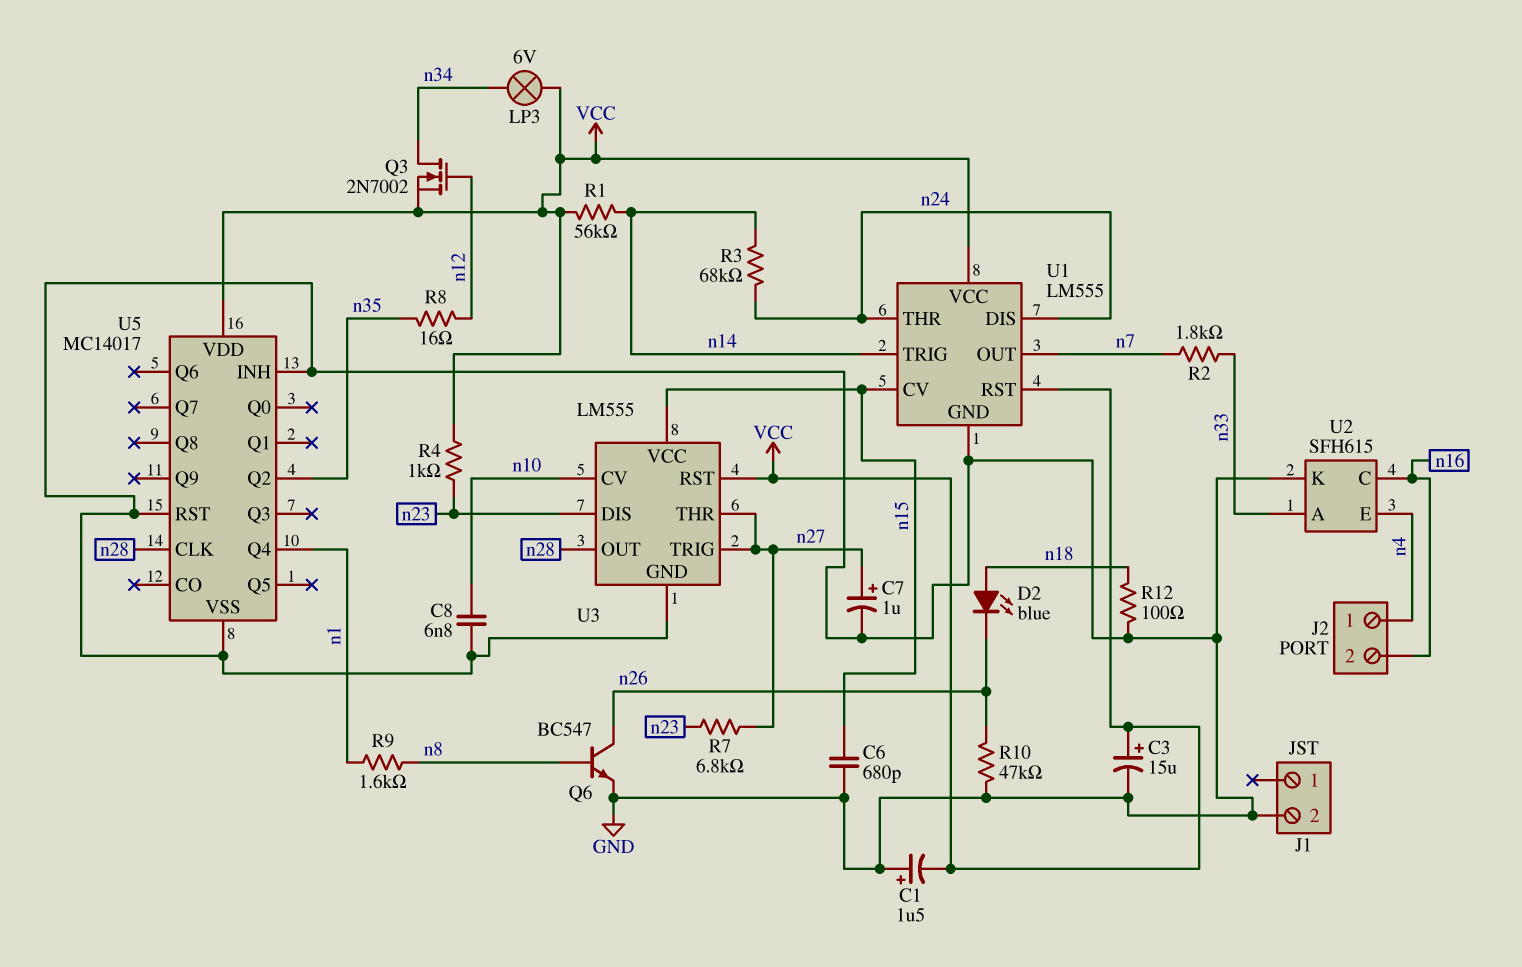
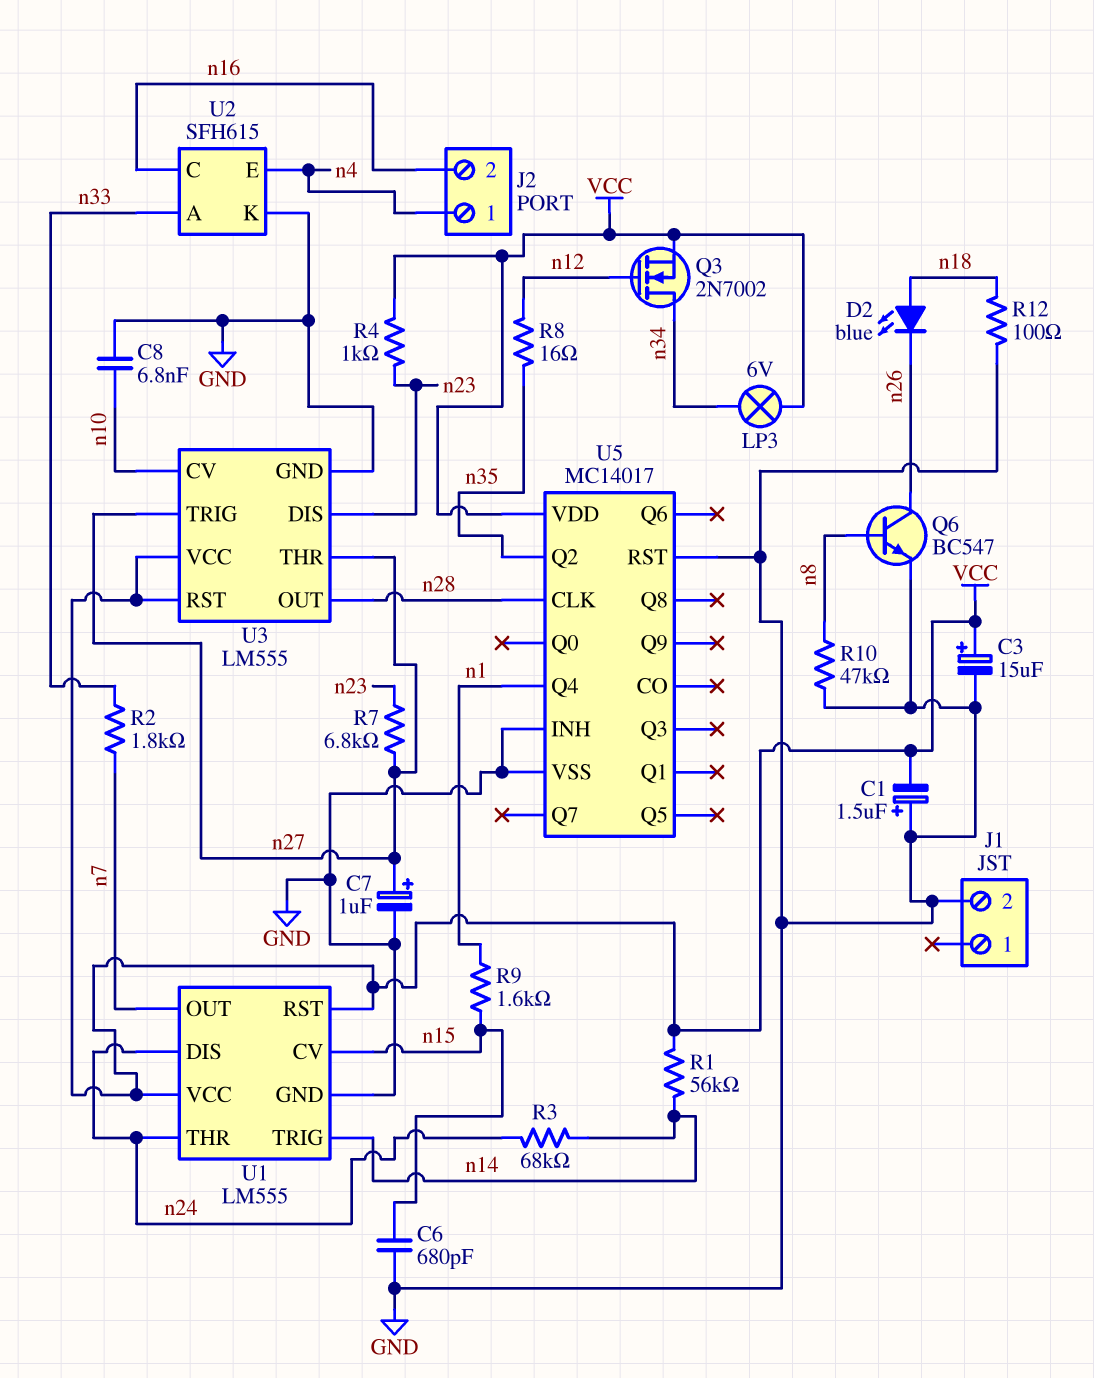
R9: 1.6k (n1, n8) -> 1.6k (n1, n15)
R10: 47k (GND, n26) -> 47k (GND, n8)
U3 pin VCC: n15 -> VCC

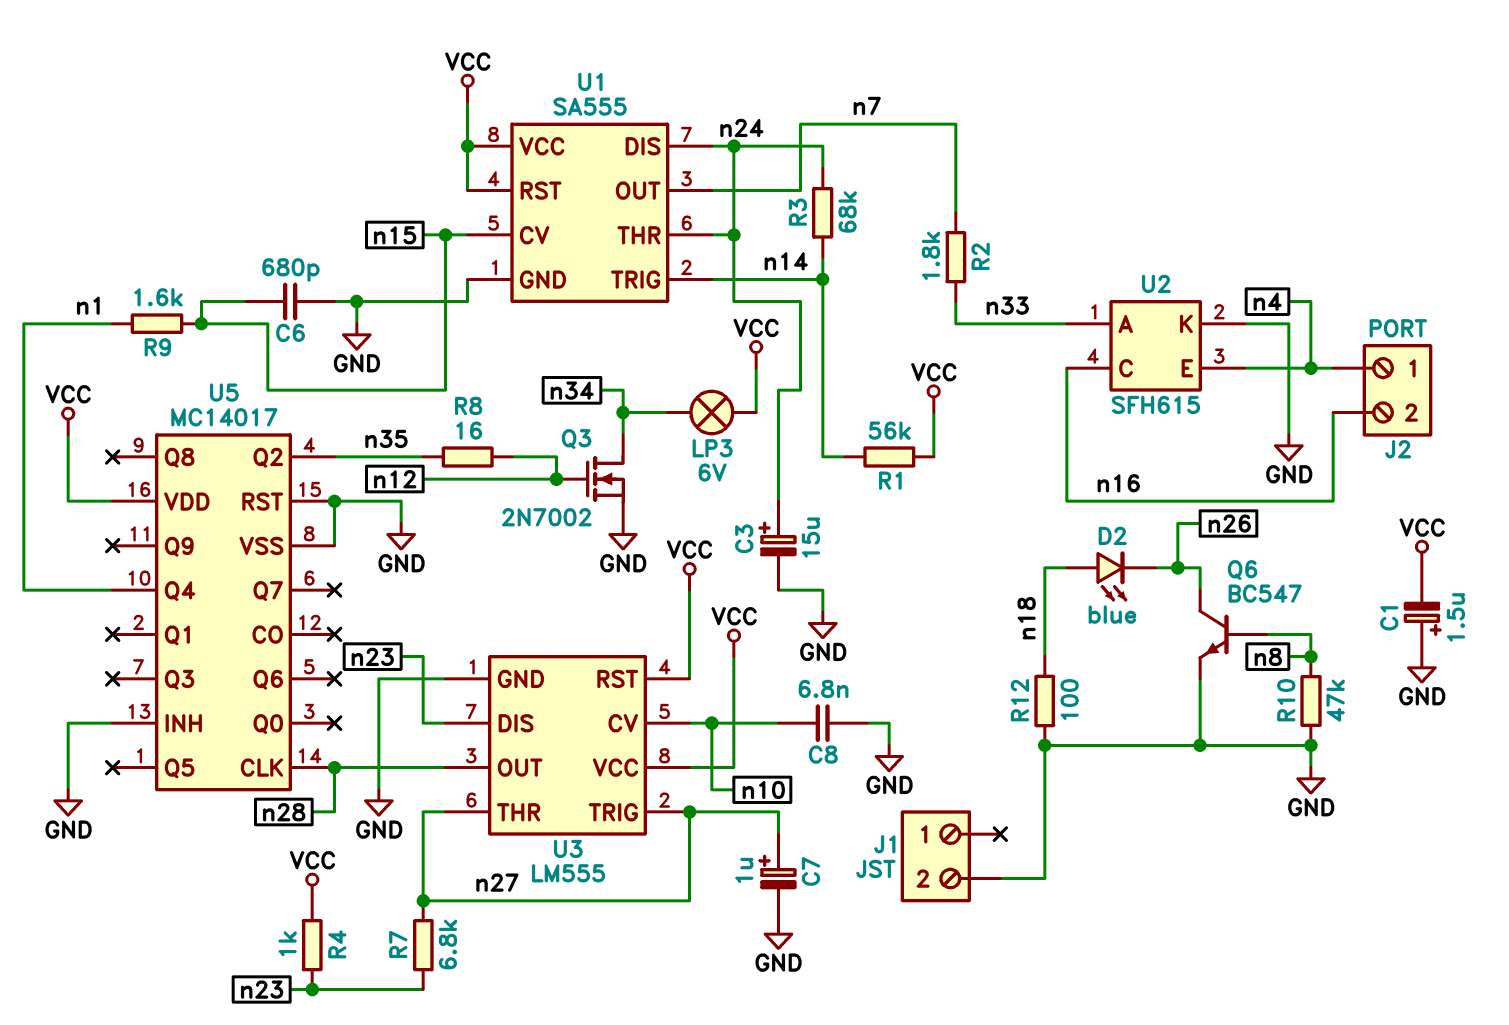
C3: 15uF (plus VCC, minus GND) -> 15uF (plus n24, minus GND)
Q3: NMOS 2N7002 (G n12, D n34, S VCC) -> NMOS 2N7002 (G n12, D n34, S GND)
U1: LM555 -> SA555

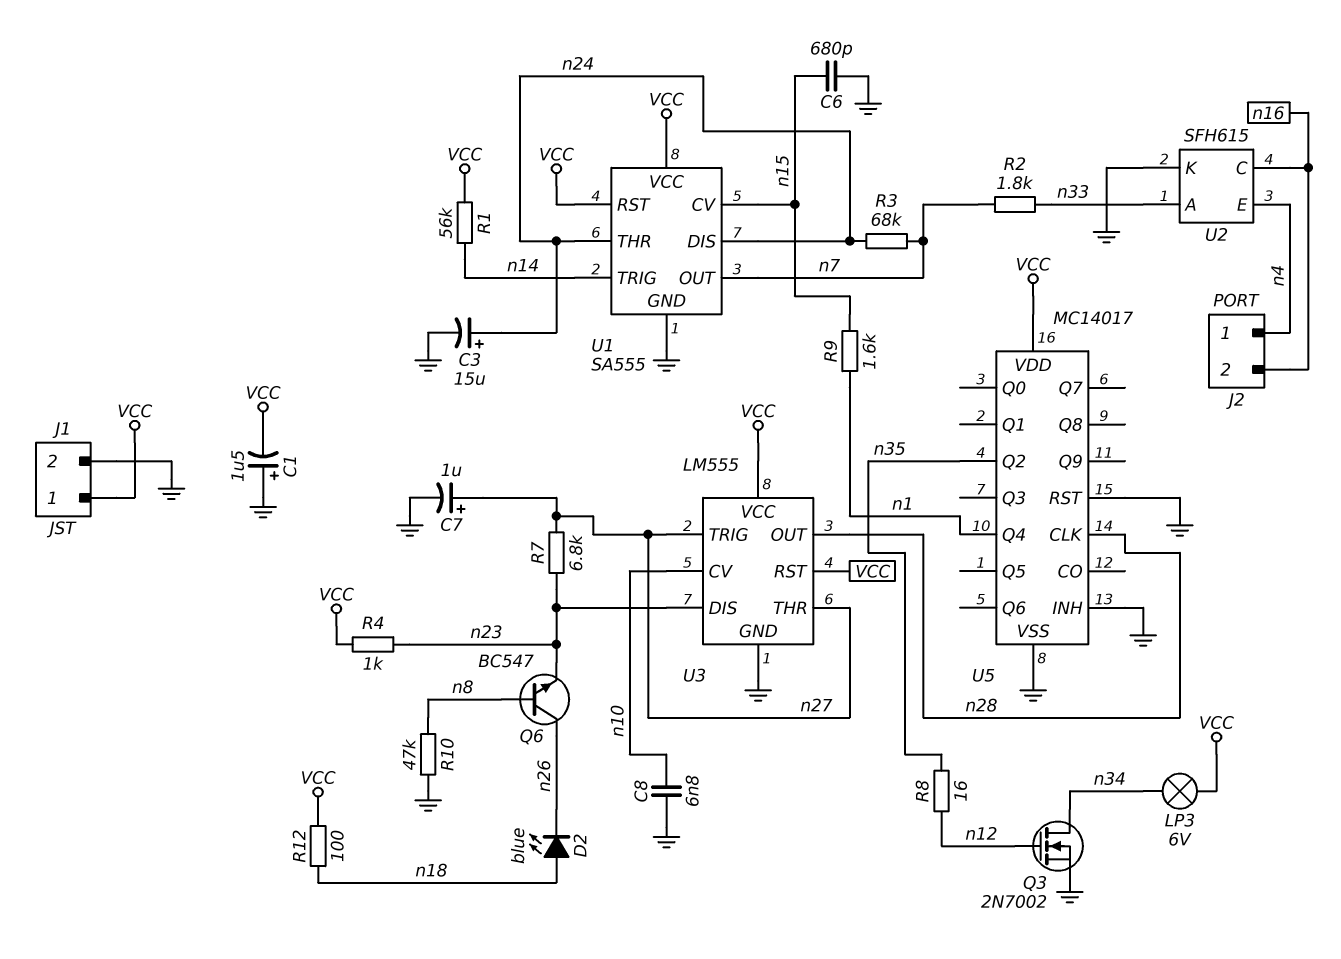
J1 pin 1: none -> VCC
Q6: NPN BC547 (B n8, C n26, E GND) -> NPN BC547 (B n8, C n26, E n23)
R3: 68k (n14, n24) -> 68k (n7, n24)
R12: 100 (GND, n18) -> 100 (VCC, n18)

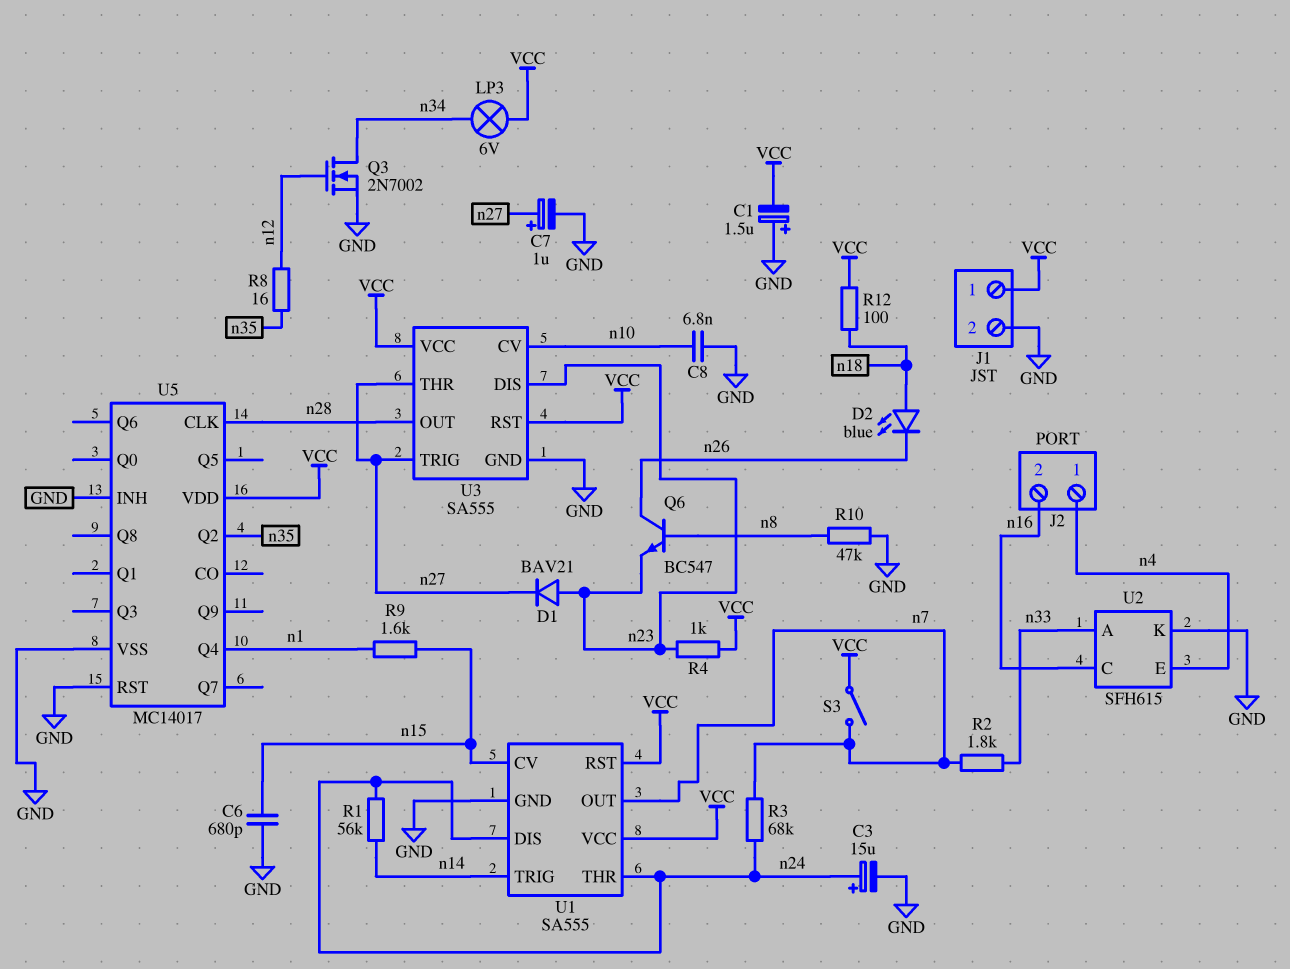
D1: none -> diode BAV21 (A n23, K n27)
R1: 56k (VCC, n14) -> 56k (n14, n24)
R7: 6.8k (n23, n27) -> none
S3: none -> switch (VCC, n7)
U3: LM555 -> SA555

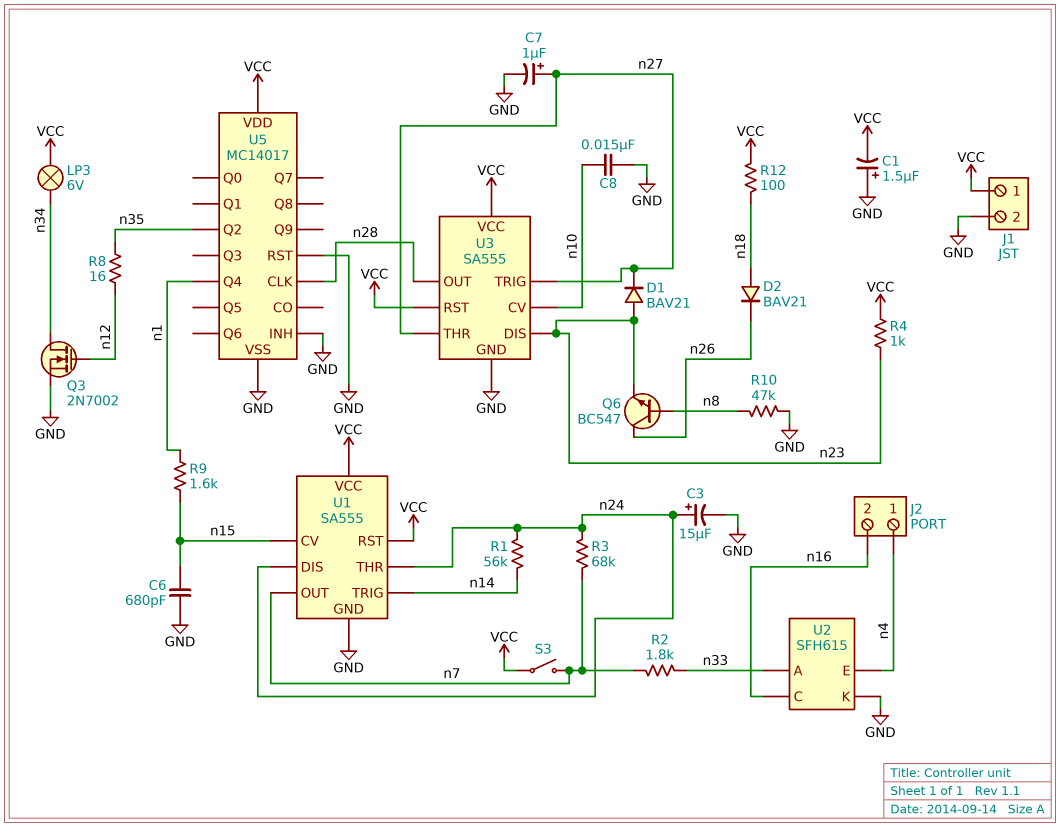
C8: 6.8nF (GND, n10) -> 15nF (GND, n10)
D2: LED blue (A n18, K n26) -> diode BAV21 (A n18, K n26)

